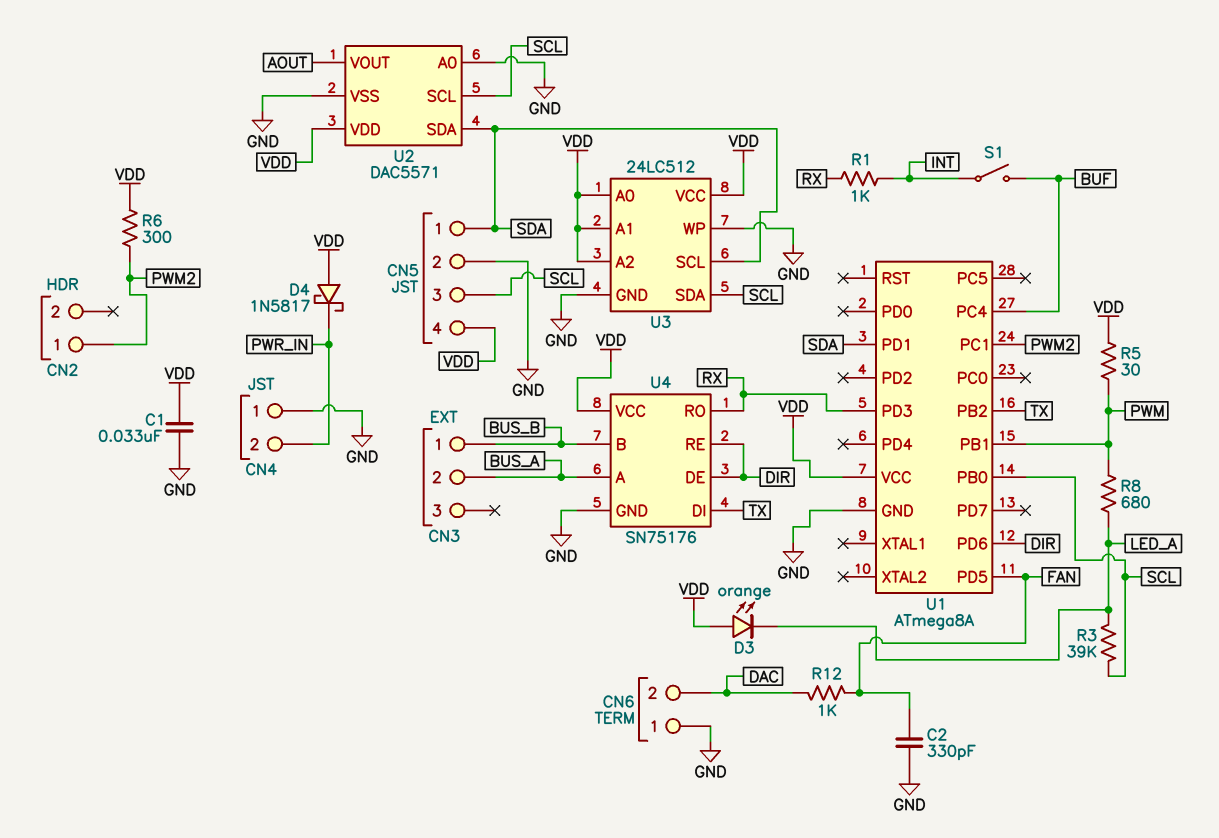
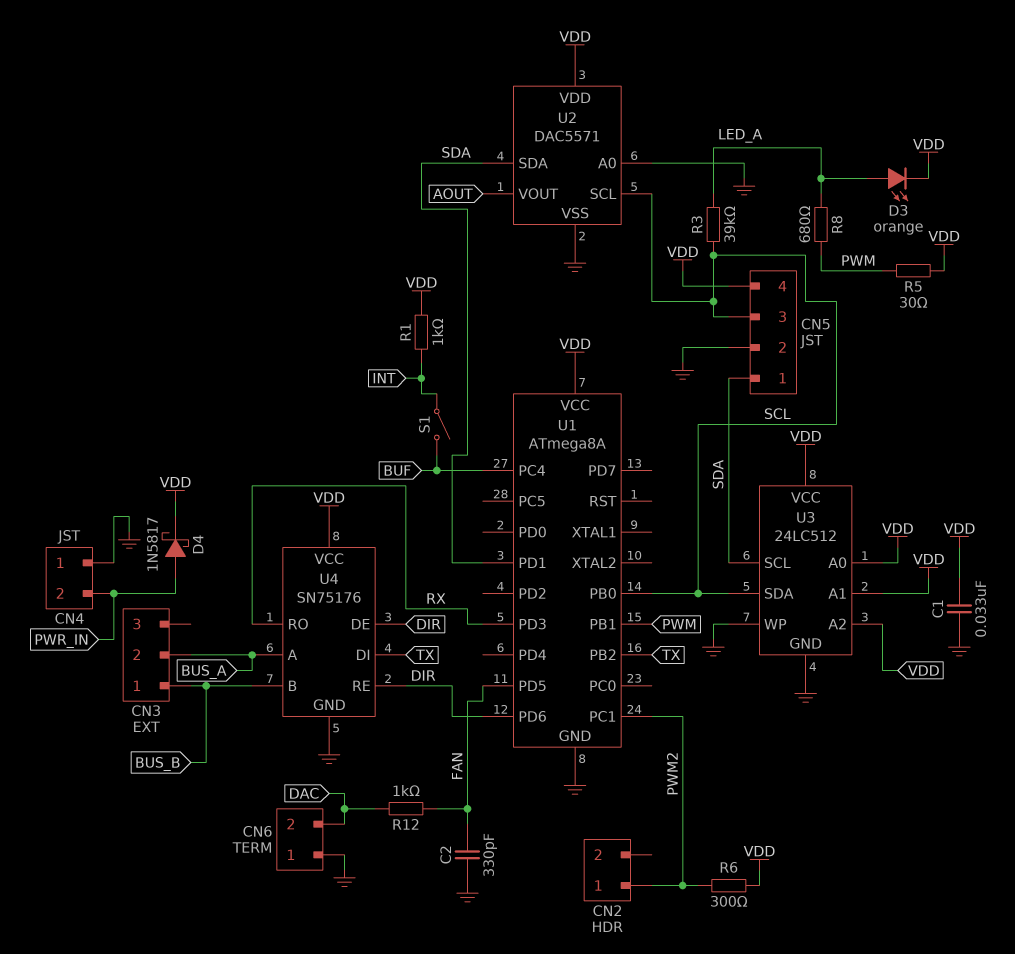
D3: LED orange (A VDD, K LED_A) -> LED orange (A LED_A, K VDD)
D4: schottky 1N5817 (A VDD, K PWR_IN) -> schottky 1N5817 (A PWR_IN, K VDD)
R1: 1k (INT, RX) -> 1k (INT, VDD)

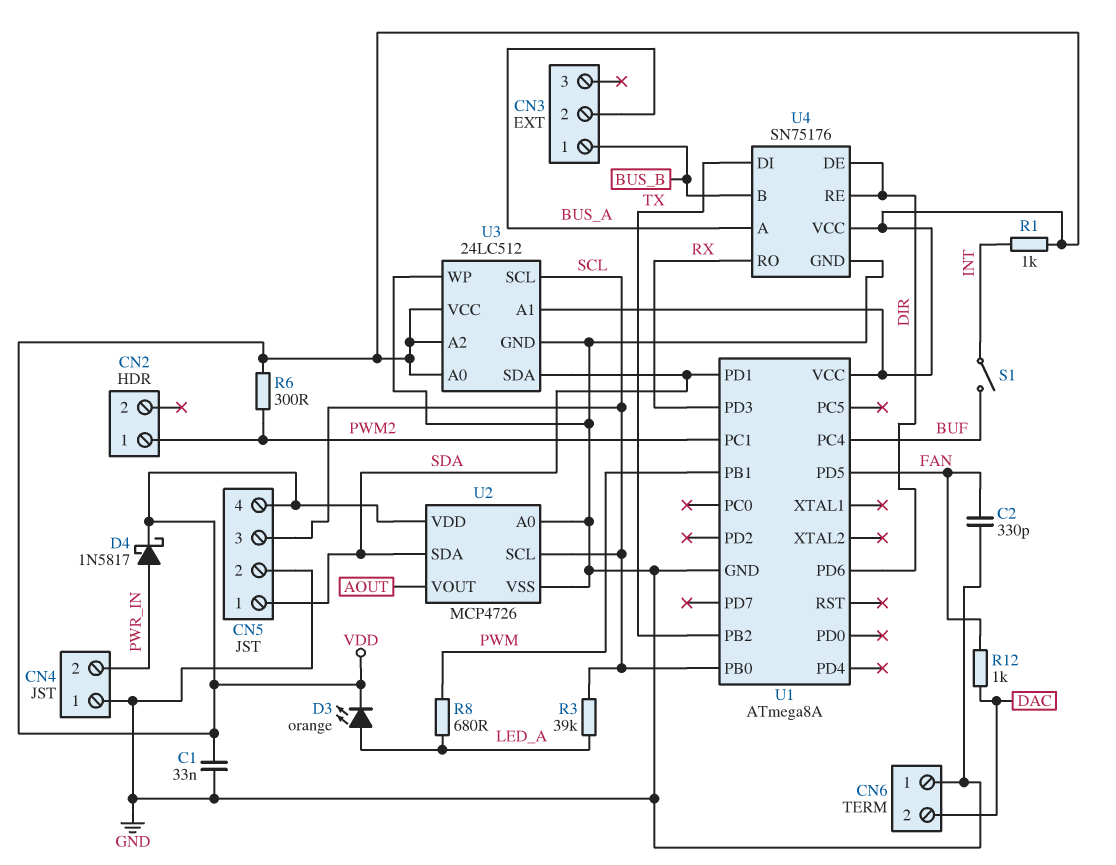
R5: 30 (PWM, VDD) -> none
U2: DAC5571 -> MCP4726
U3 pin SCL: SDA -> SCL
U3 pin SDA: SCL -> SDA

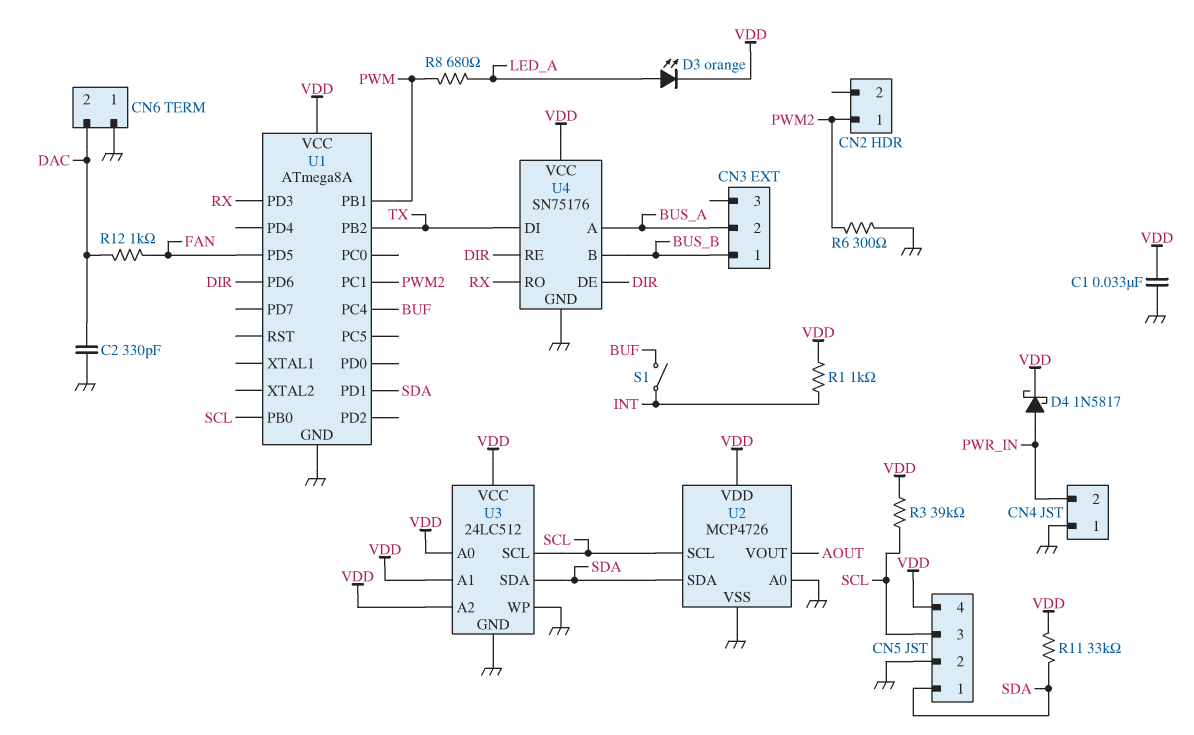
C2: 330pF (FAN, GND) -> 330pF (DAC, GND)
R3: 39k (LED_A, SCL) -> 39k (SCL, VDD)
R6: 300 (PWM2, VDD) -> 300 (GND, PWM2)
R11: none -> 33k (SDA, VDD)

